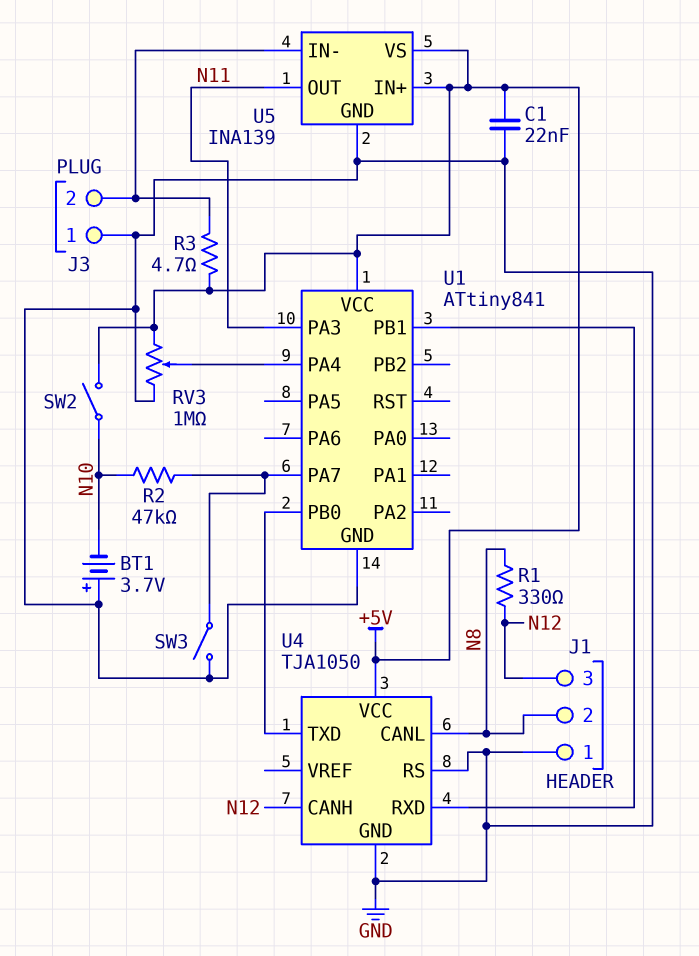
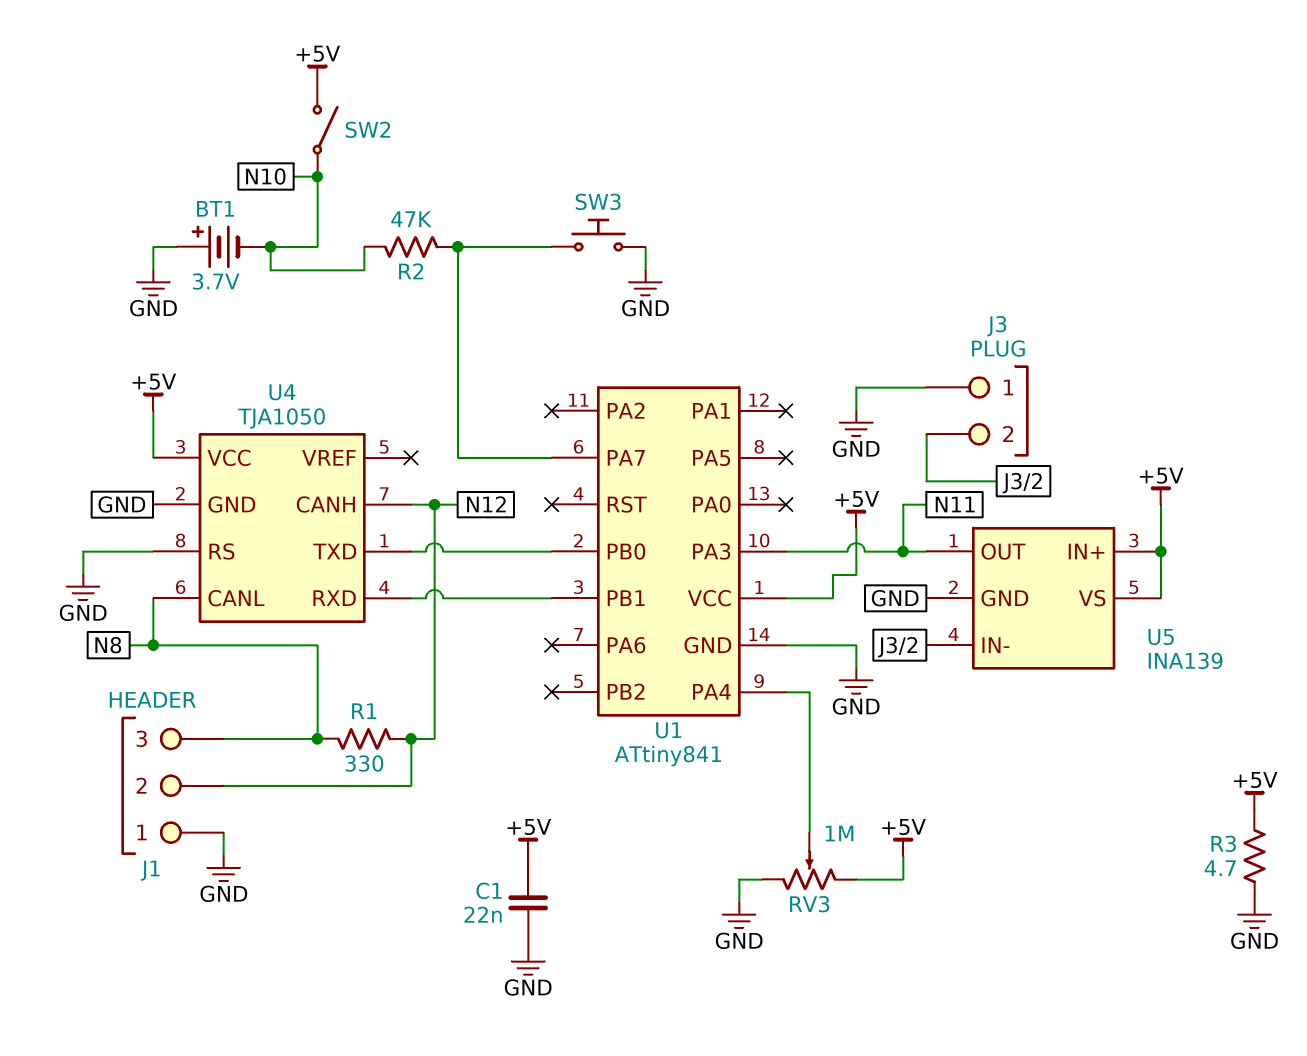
J1 pin 2: N8 -> N12
J1 pin 3: N12 -> N8
R3: 4.7 (+5V, J3/2) -> 4.7 (+5V, GND)
SW3: switch (GND, U1/PA7) -> button (GND, U1/PA7)

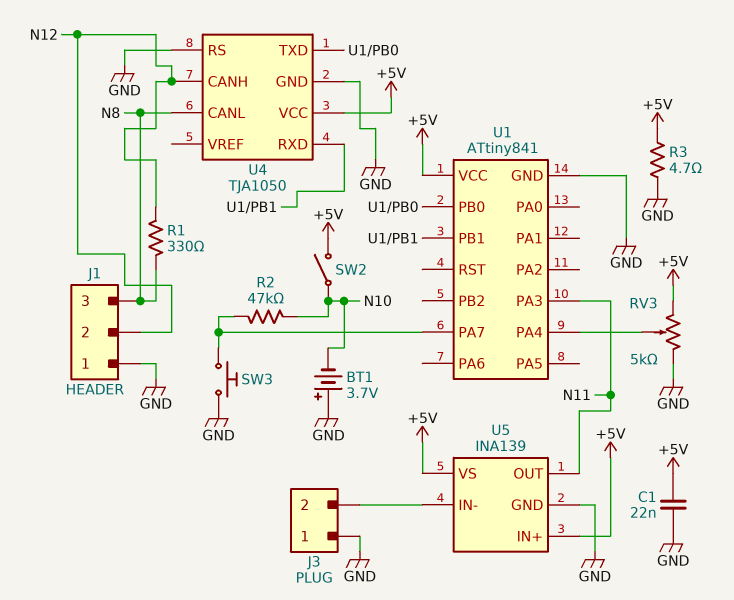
RV3: 1M (+5V, GND, wiper U1/PA4) -> 5k (+5V, GND, wiper U1/PA4)

